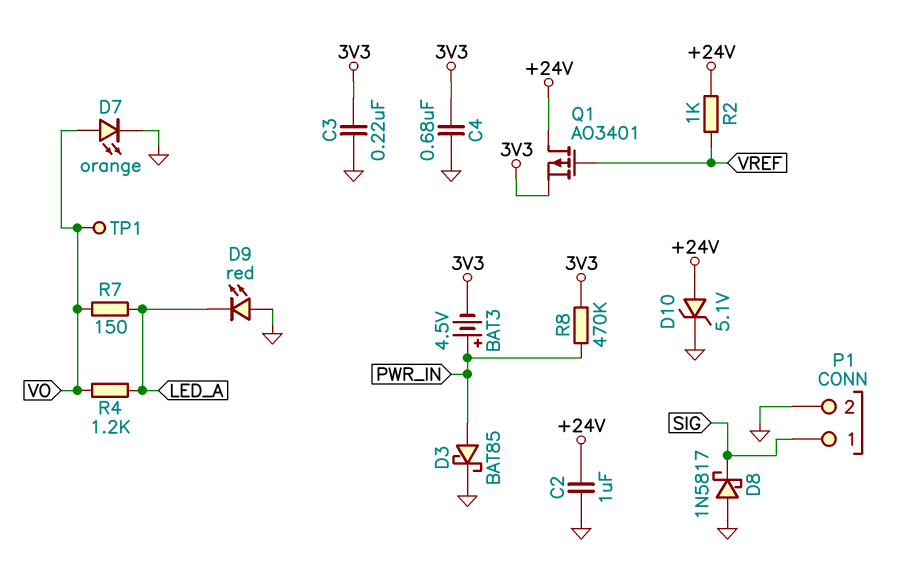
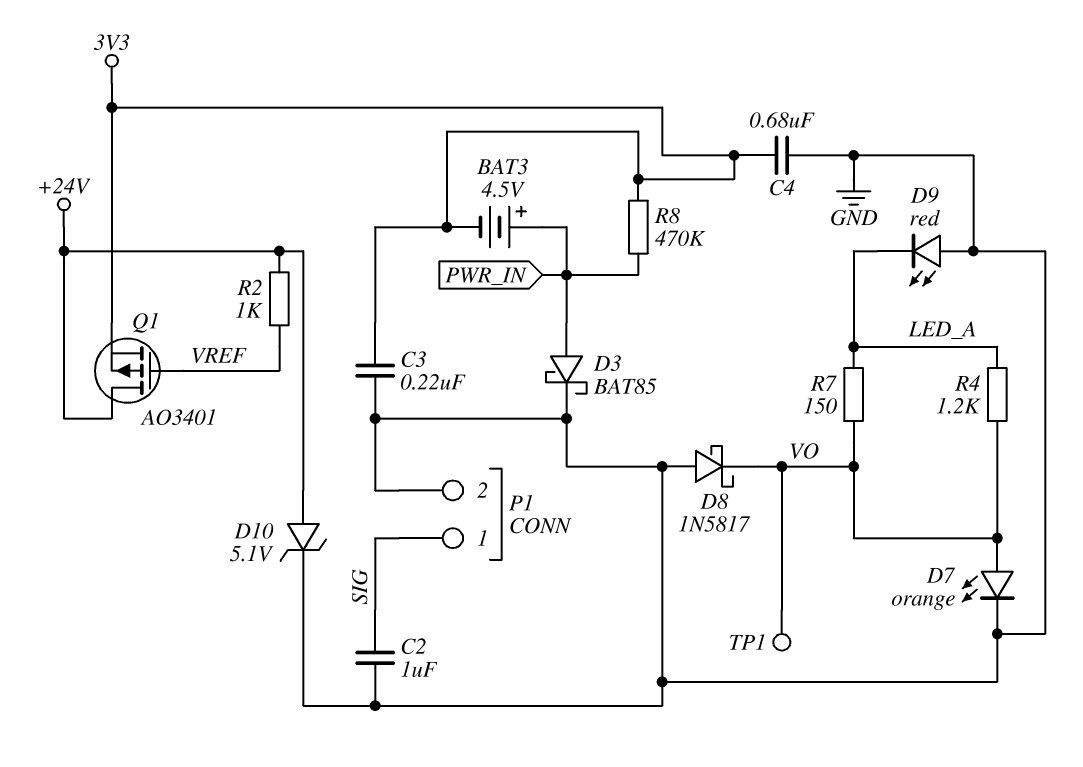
C2: 1uF (+24V, GND) -> 1uF (GND, SIG)
D8: schottky 1N5817 (A GND, K SIG) -> schottky 1N5817 (A GND, K VO)

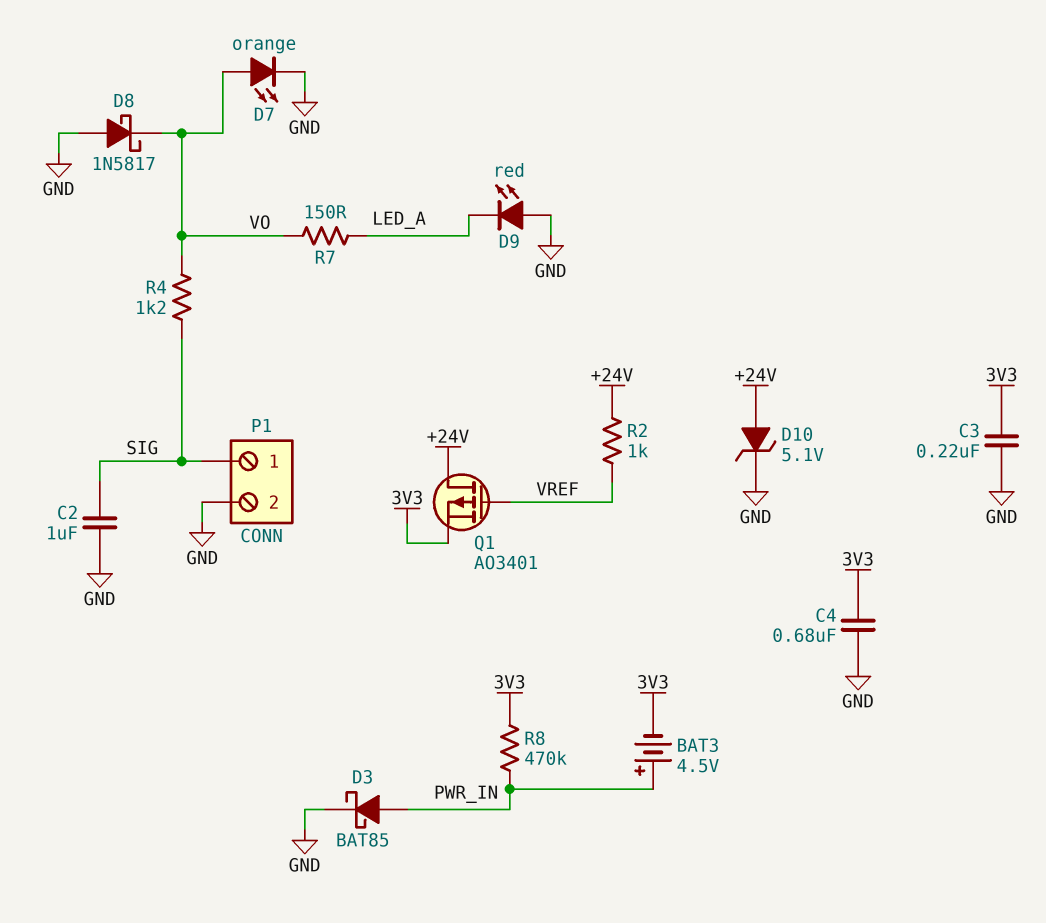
R4: 1.2k (LED_A, VO) -> 1.2k (SIG, VO)
TP1: test point (VO) -> none

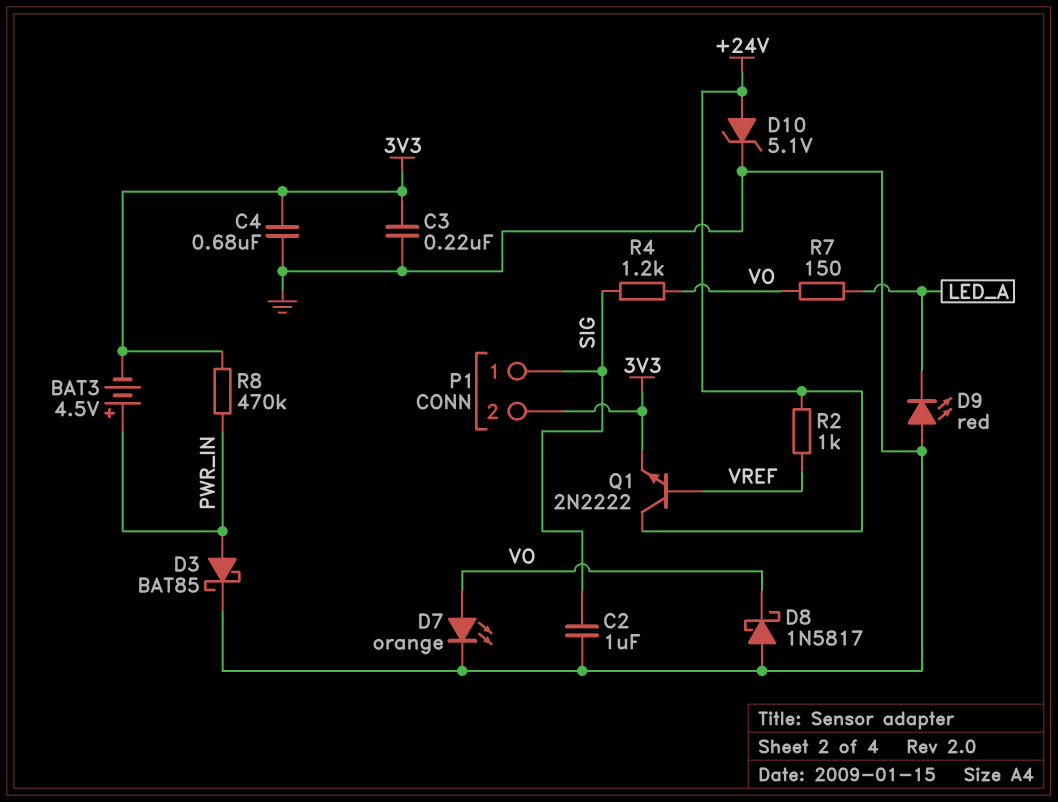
P1 pin 2: GND -> 3V3
Q1: PMOS AO3401 (G VREF, D +24V, S 3V3) -> NPN 2N2222 (B VREF, C +24V, E 3V3)

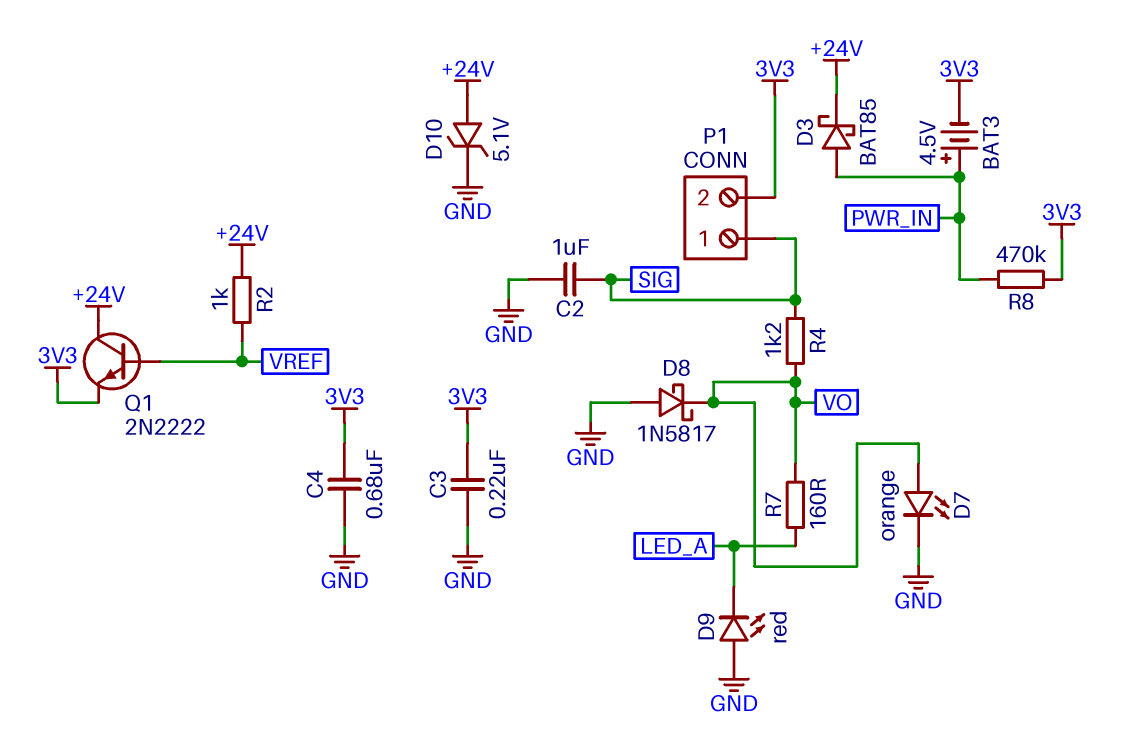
D3: schottky BAT85 (A PWR_IN, K GND) -> schottky BAT85 (A PWR_IN, K +24V)
R7: 150 (LED_A, VO) -> 160 (LED_A, VO)

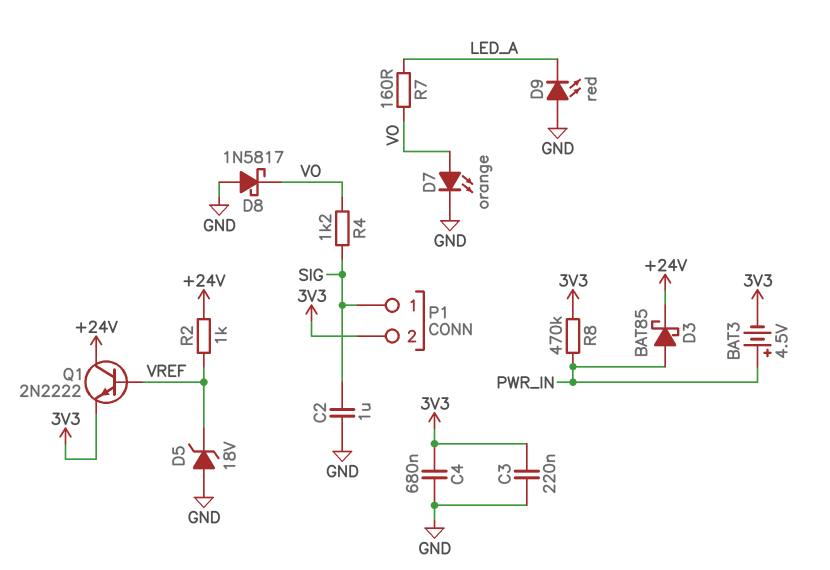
D5: none -> zener 18V (A GND, K VREF)
D10: zener 5.1V (A +24V, K GND) -> none

